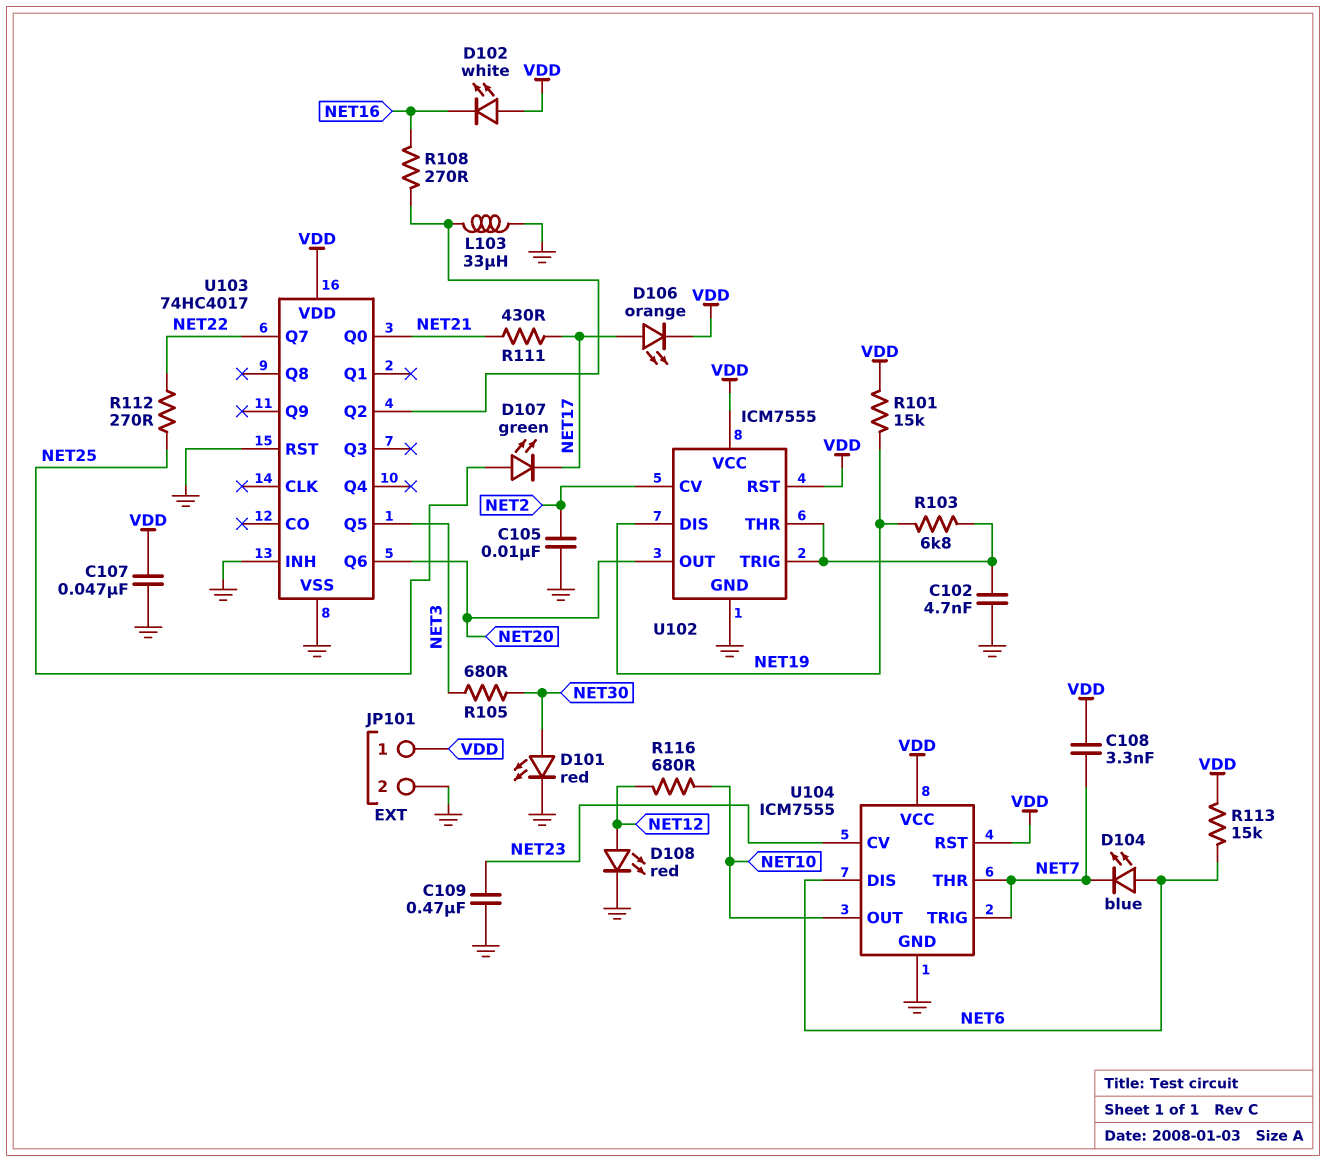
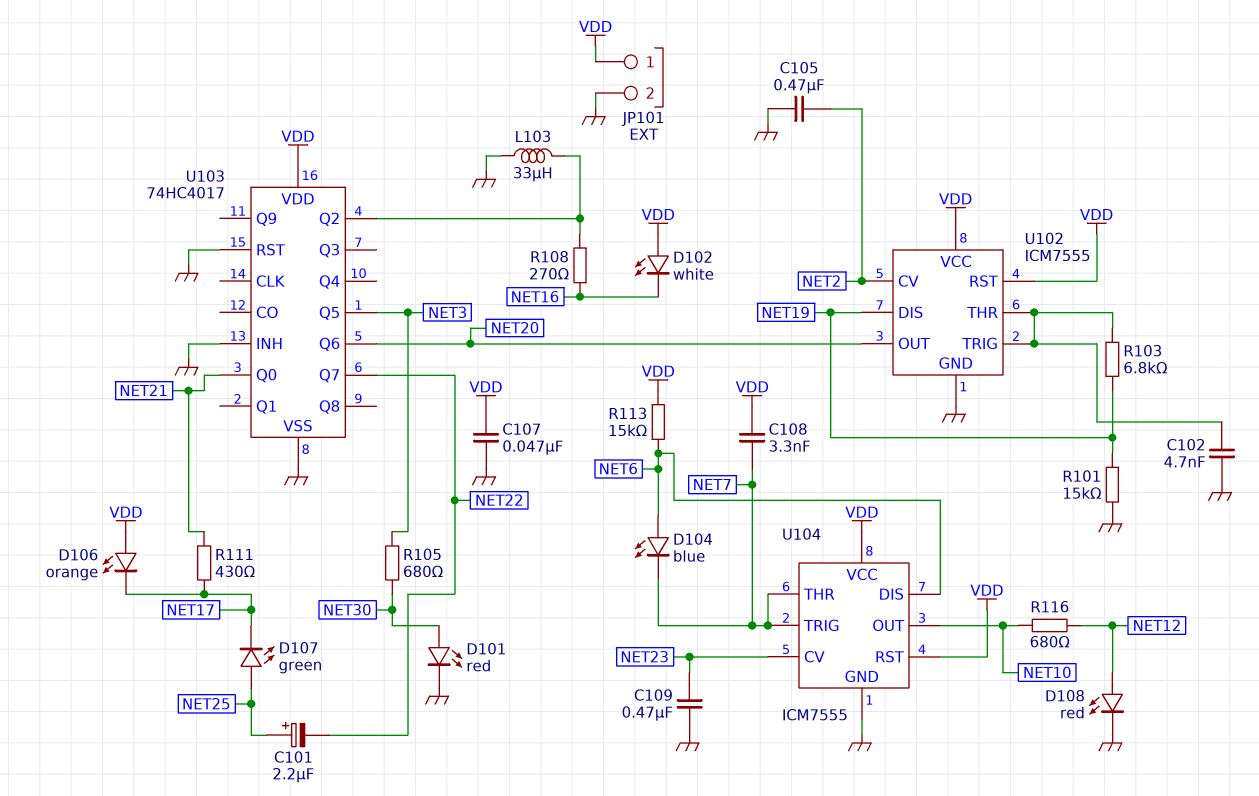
C101: none -> 2.2uF (plus NET25, minus NET22)
C105: 10nF (GND, NET2) -> 470nF (GND, NET2)
D106: LED orange (A NET17, K VDD) -> LED orange (A VDD, K NET17)
R101: 15k (NET19, VDD) -> 15k (GND, NET19)
R112: 270 (NET22, NET25) -> none

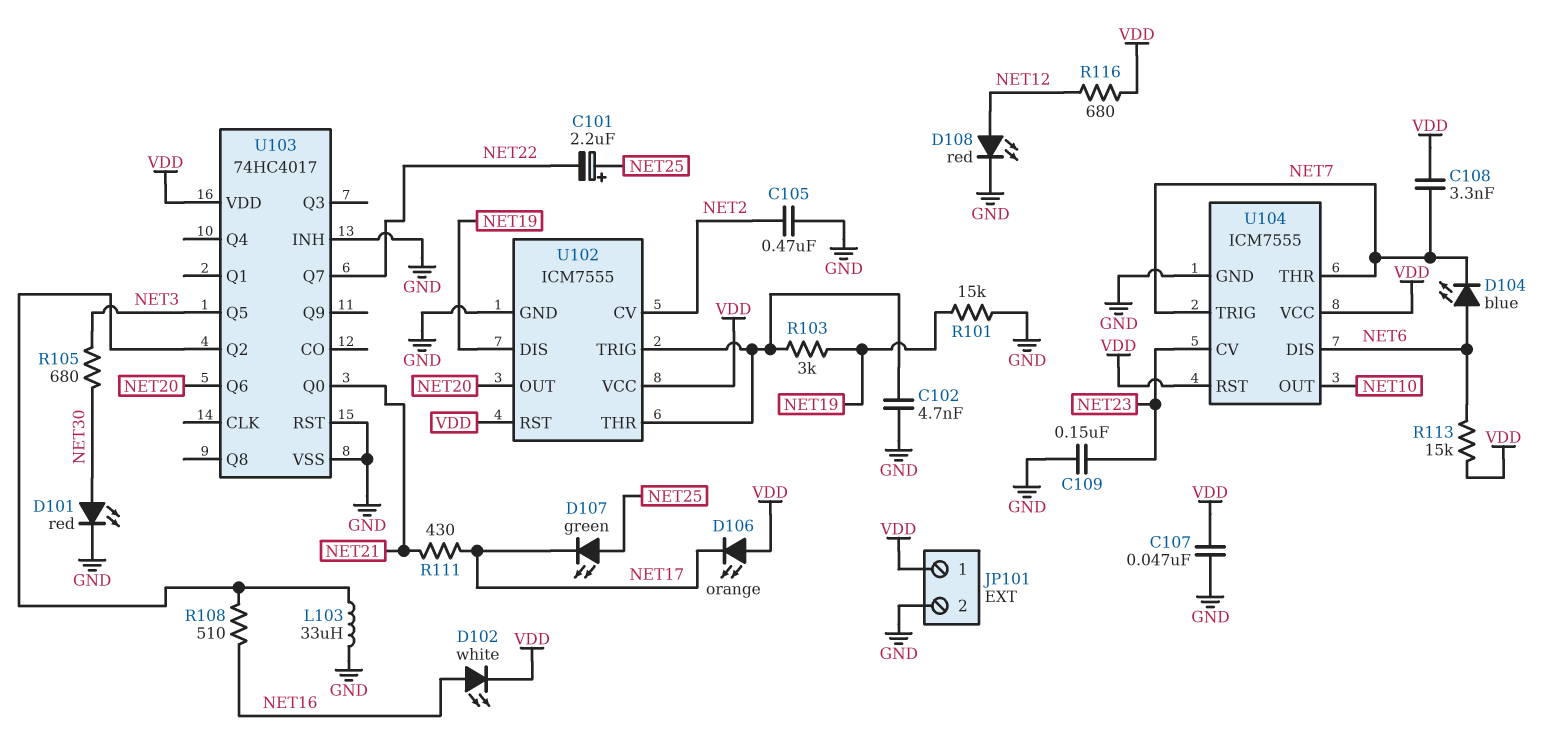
C109: 470nF (GND, NET23) -> 150nF (GND, NET23)
D102: LED white (A VDD, K NET16) -> LED white (A NET16, K VDD)
R103: 6.8k (NET19, U102/THR) -> 3k (NET19, U102/THR)
R108: 270 (NET16, U103/Q2) -> 510 (NET16, U103/Q2)
R116: 680 (NET10, NET12) -> 680 (NET12, VDD)

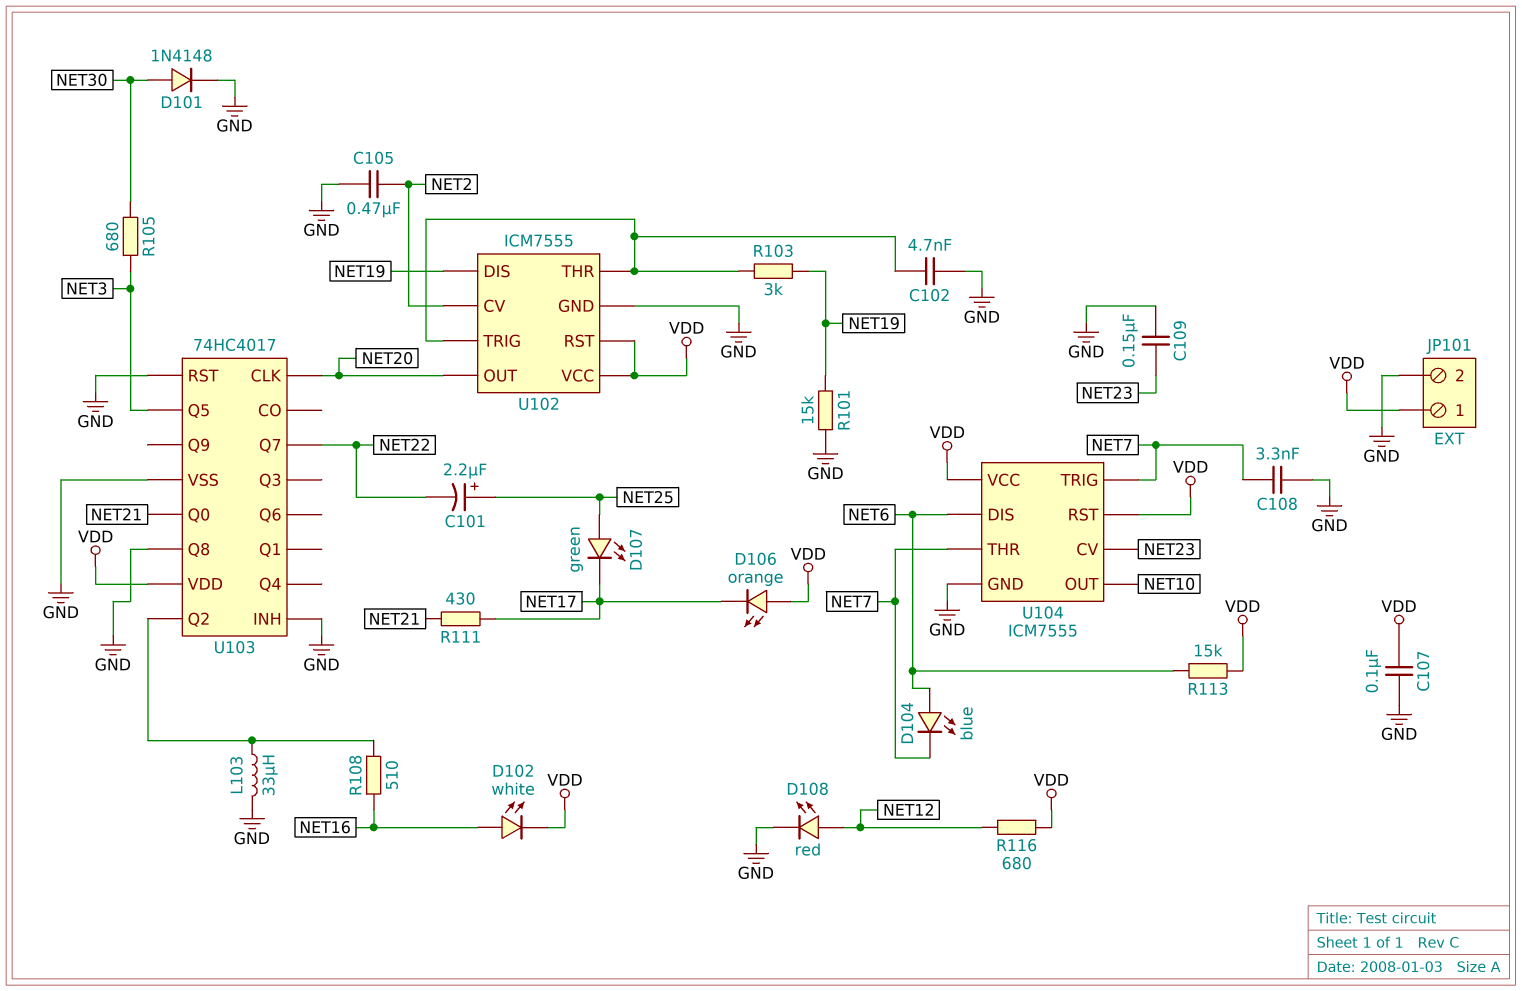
C107: 47nF (GND, VDD) -> 100nF (GND, VDD)
C108: 3.3nF (NET7, VDD) -> 3.3nF (GND, NET7)
D101: LED red (A NET30, K GND) -> diode 1N4148 (A NET30, K GND)
U103 pin CLK: none -> NET20
U103 pin Q6: NET20 -> none
U103 pin Q8: none -> GND

